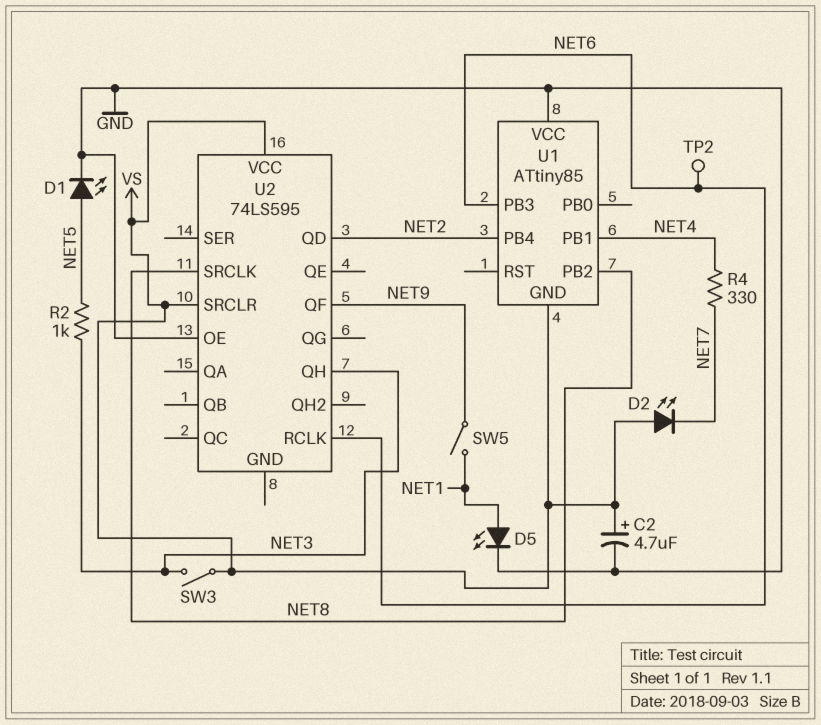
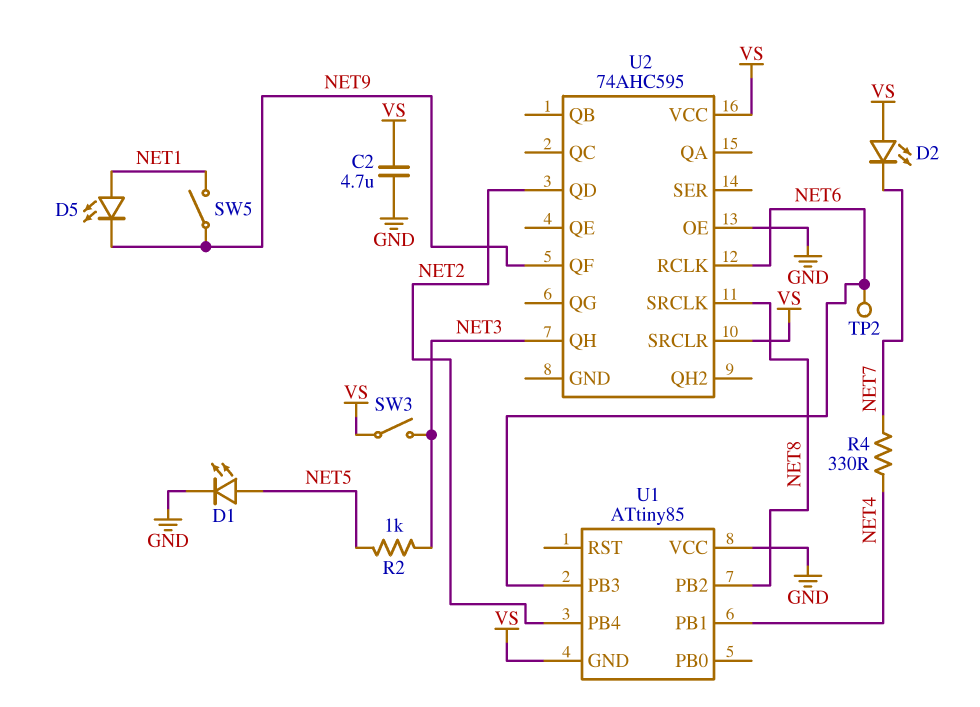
C2: 4.7uF (plus VS, minus GND) -> 4.7uF (GND, VS)
D5: LED (A NET1, K GND) -> LED (A NET1, K NET9)
U2: 74LS595 -> 74AHC595

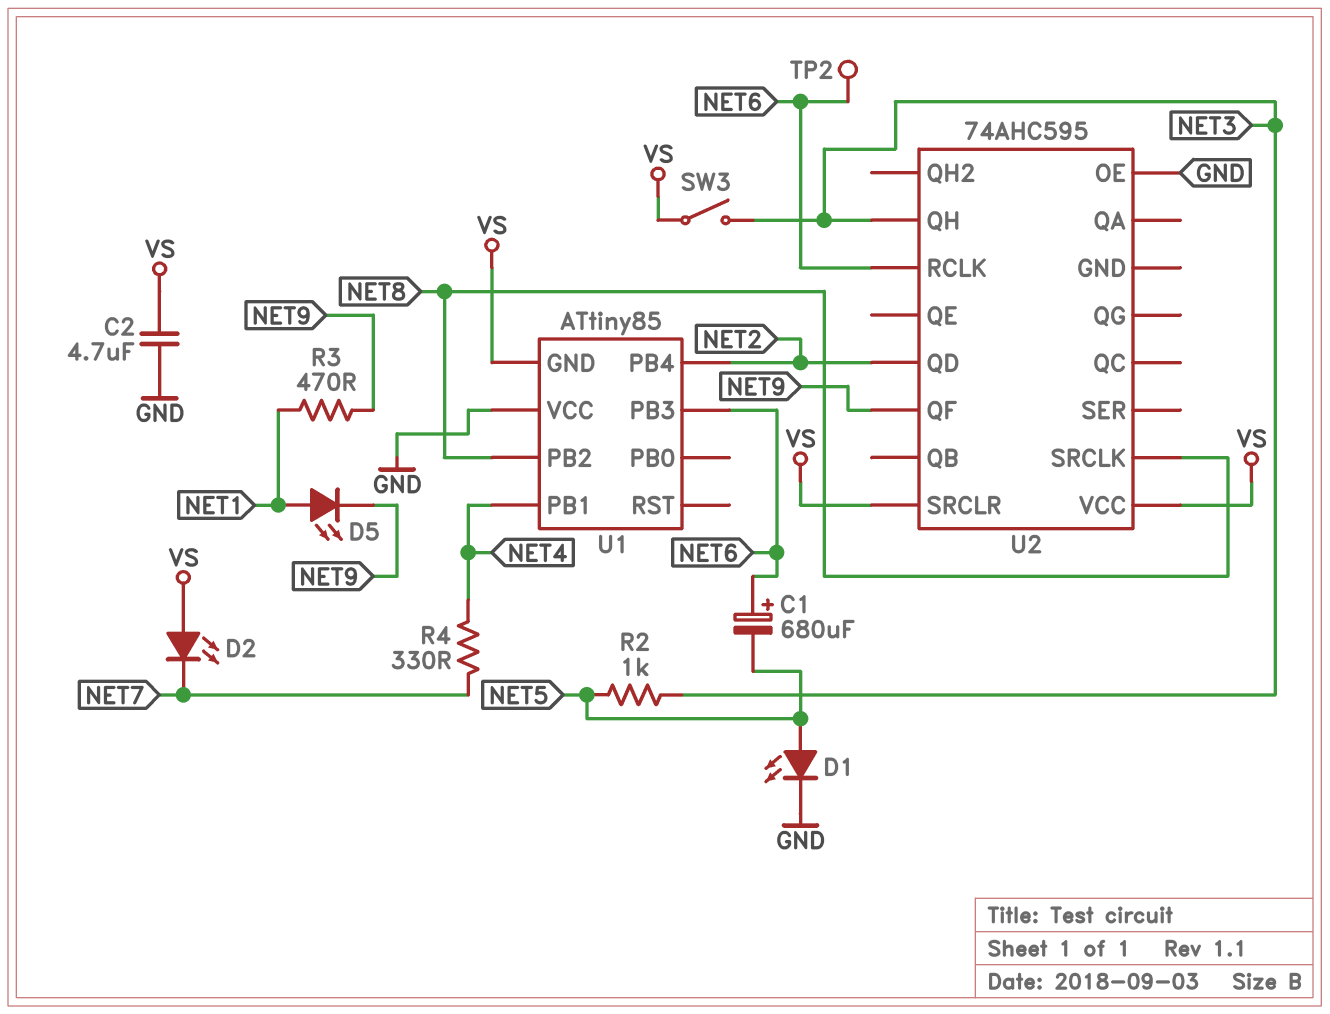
C1: none -> 680uF (plus NET6, minus NET5)
R3: none -> 470 (NET1, NET9)
SW5: switch (NET1, NET9) -> none

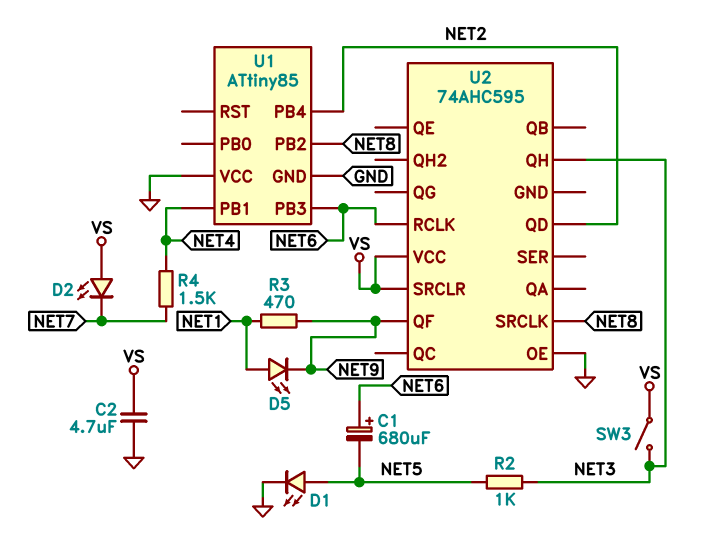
R4: 330 (NET4, NET7) -> 1.5k (NET4, NET7)
TP2: test point (NET6) -> none
U1 pin GND: VS -> GND

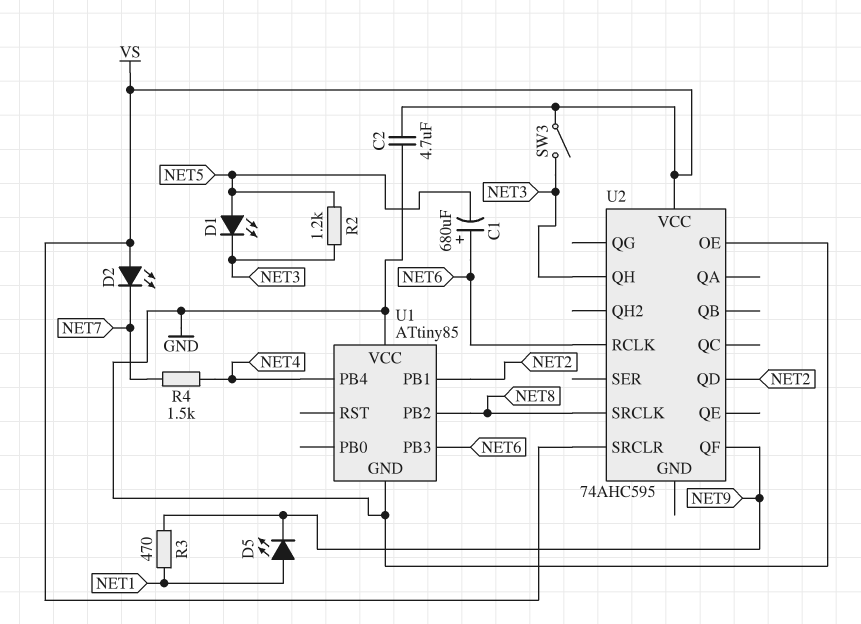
D1: LED (A NET5, K GND) -> LED (A NET5, K NET3)
R2: 1k (NET3, NET5) -> 1.2k (NET3, NET5)
U1 pin PB1: NET4 -> NET2
U1 pin PB4: NET2 -> NET4

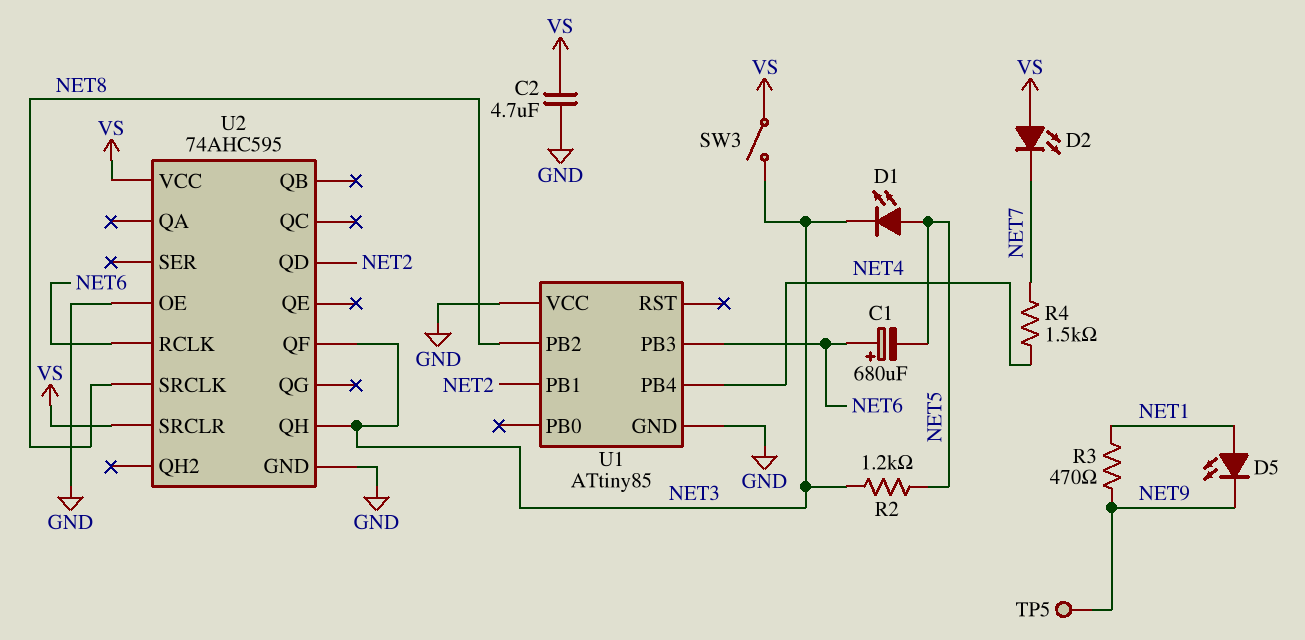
TP5: none -> test point (NET9)
U2 pin GND: none -> GND
U2 pin QF: NET9 -> NET3

